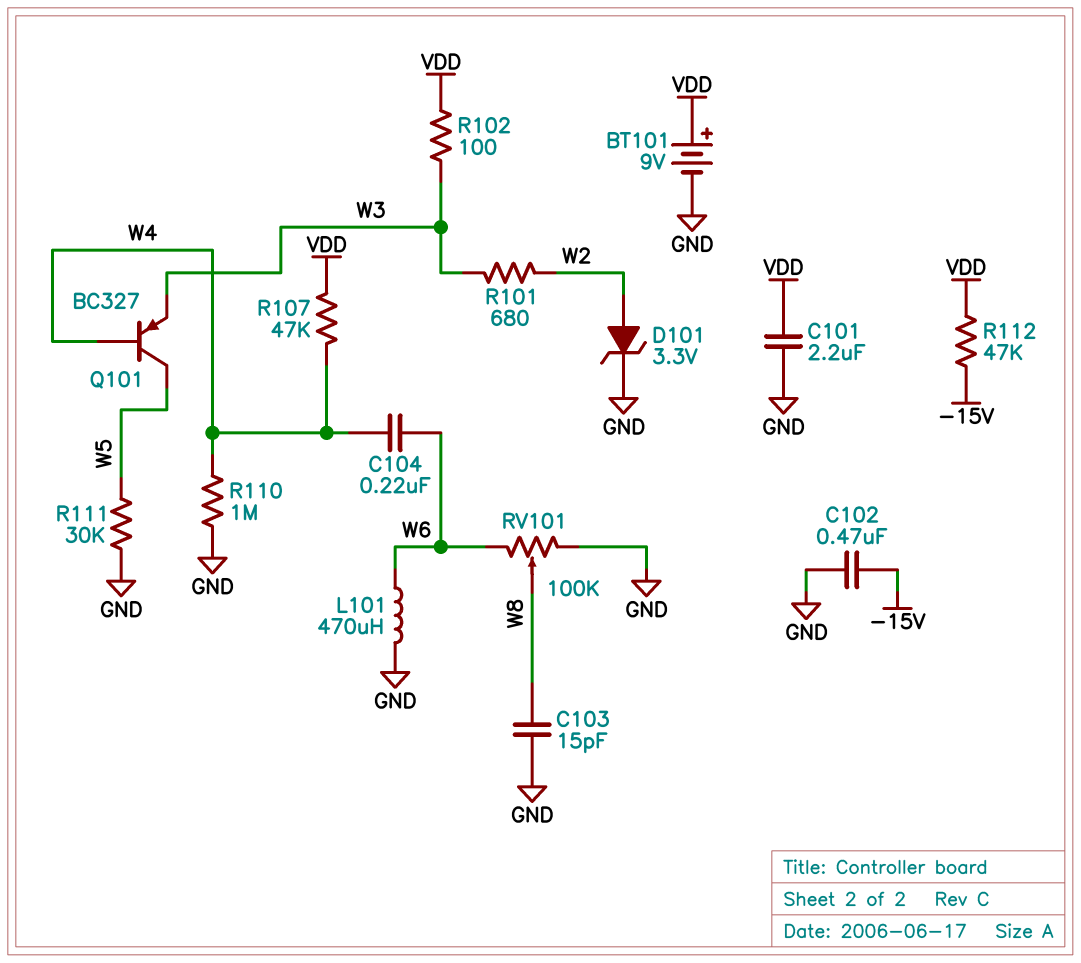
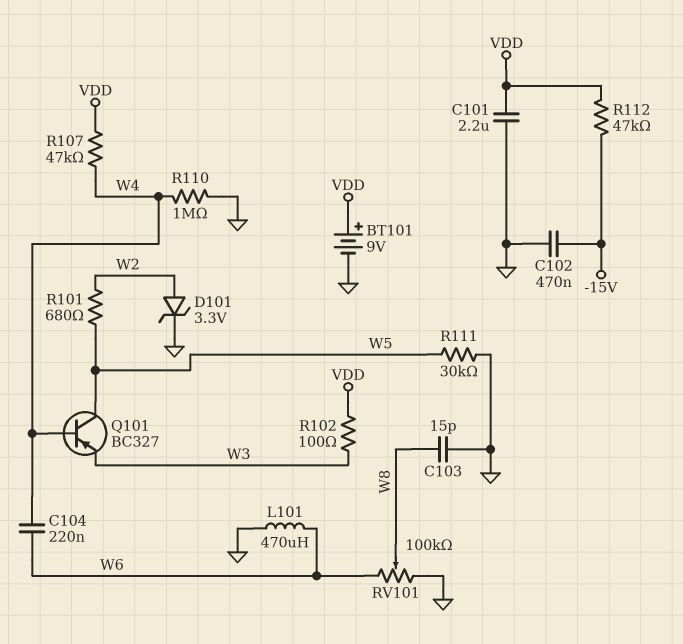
R101: 680 (W2, W3) -> 680 (W2, W5)

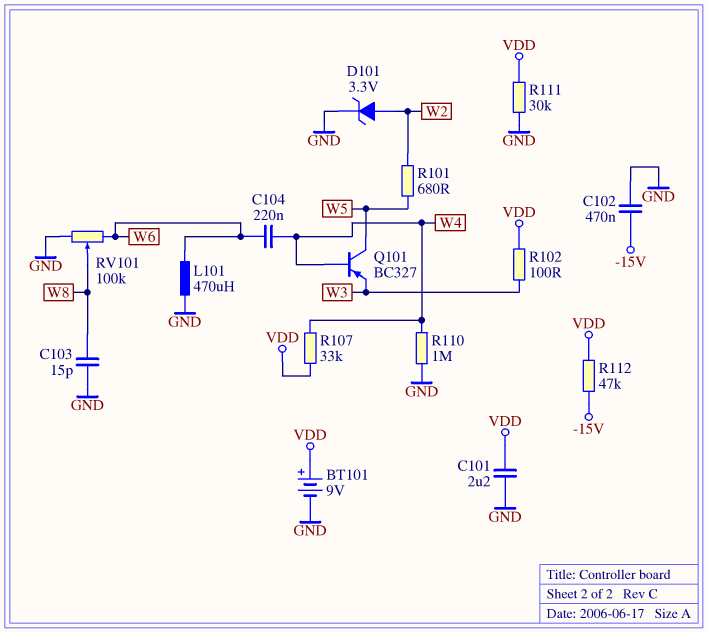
R107: 47k (VDD, W4) -> 33k (VDD, W4)
R111: 30k (GND, W5) -> 30k (GND, VDD)

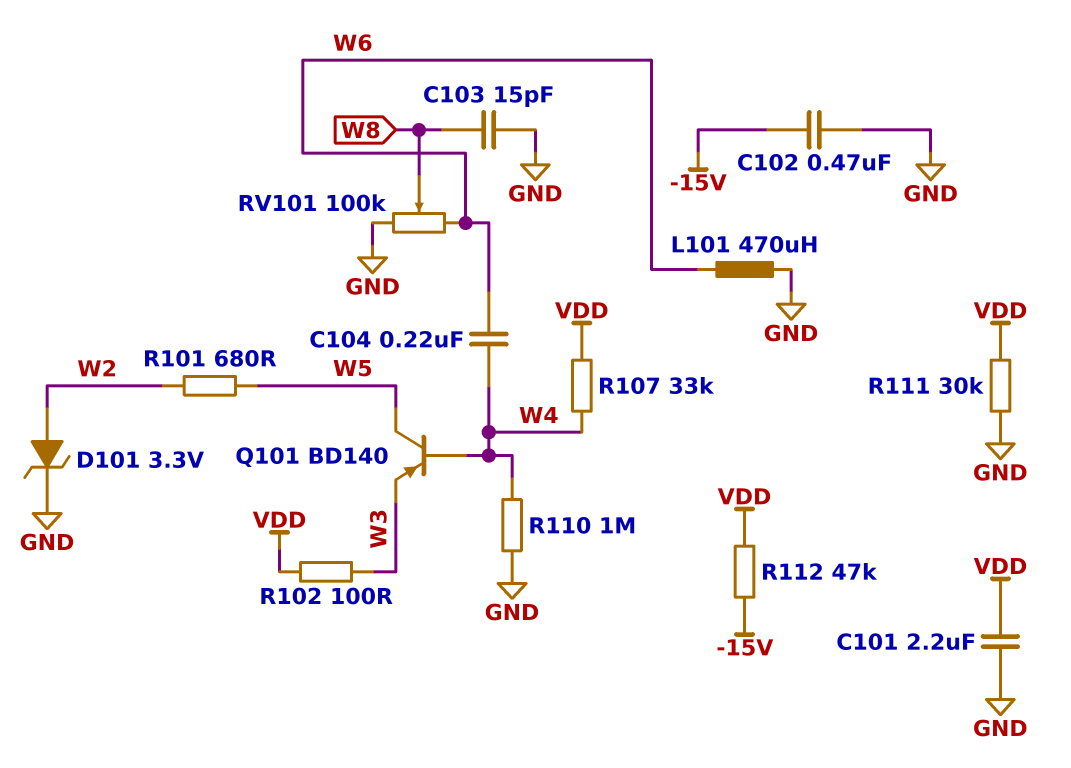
BT101: 9V (plus VDD, minus GND) -> none
Q101: PNP BC327 (B W4, C W5, E W3) -> PNP BD140 (B W4, C W5, E W3)

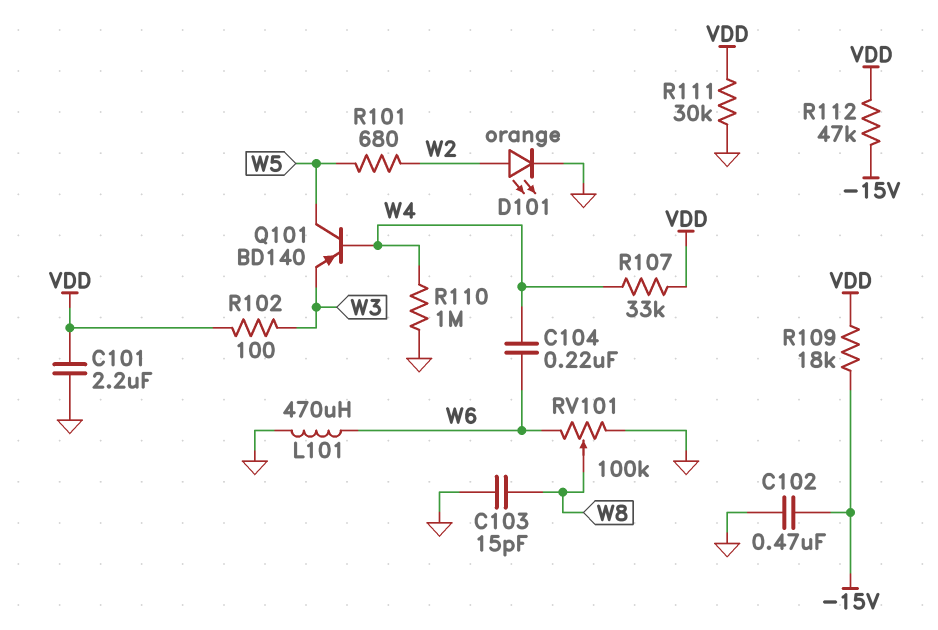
D101: zener 3.3V (A W2, K GND) -> LED orange (A W2, K GND)
R109: none -> 18k (-15V, VDD)

